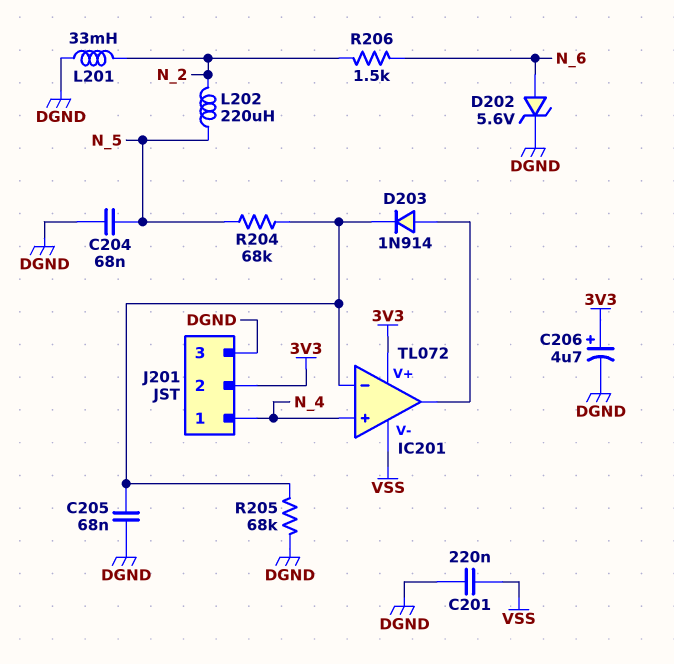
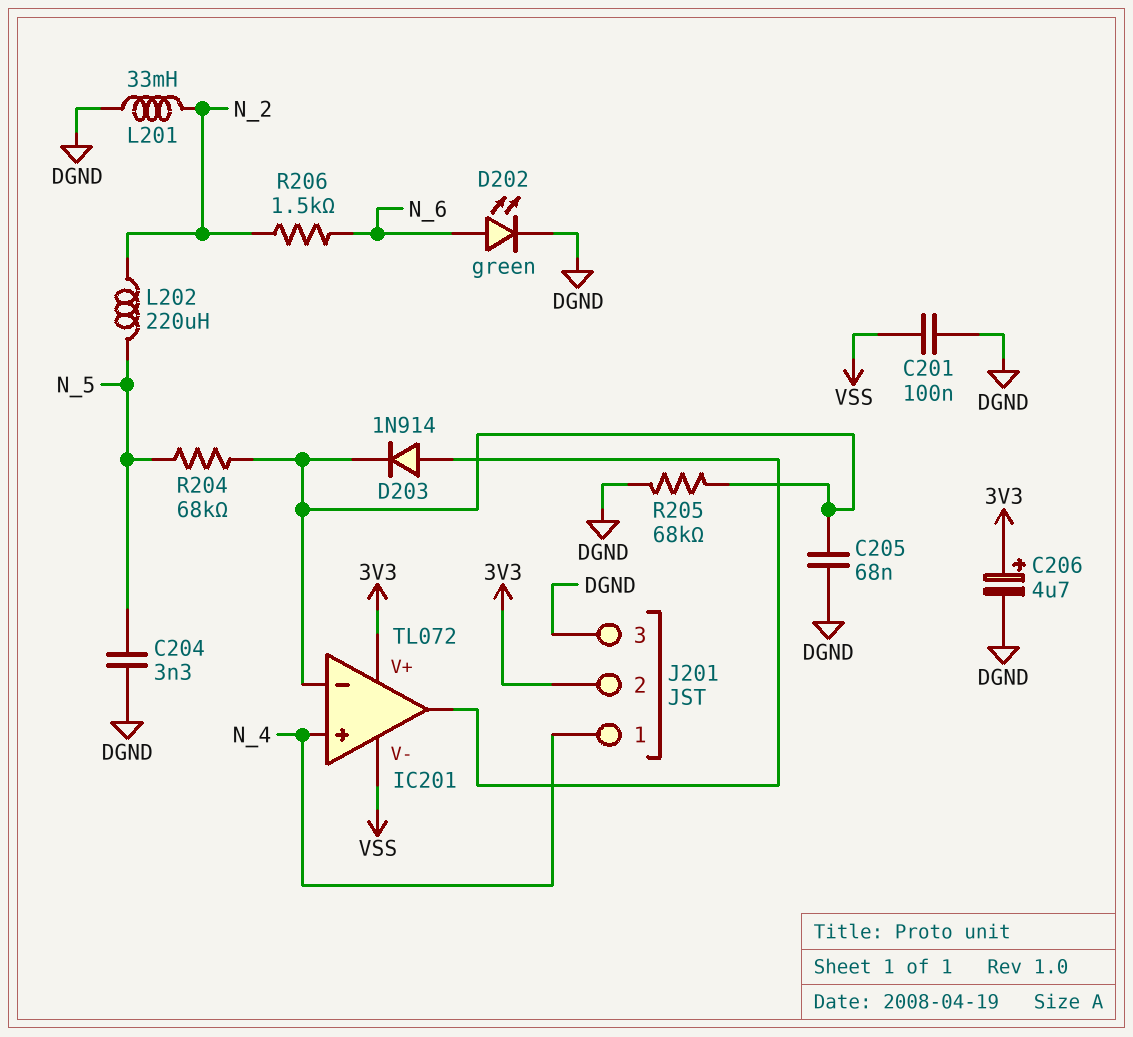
C201: 220nF (DGND, VSS) -> 100nF (DGND, VSS)
C204: 68nF (DGND, N_5) -> 3.3nF (DGND, N_5)
D202: zener 5.6V (A N_6, K DGND) -> LED green (A N_6, K DGND)

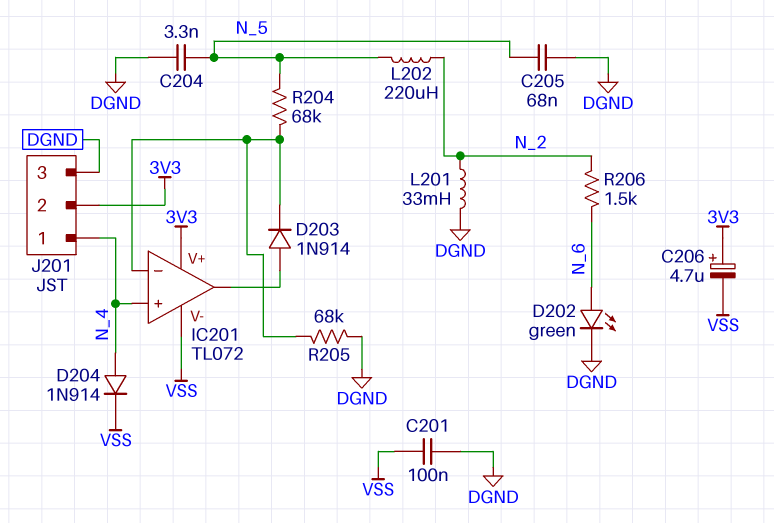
C205: 68nF (DGND, IC201/in-) -> 68nF (DGND, N_5)
C206: 4.7uF (plus 3V3, minus DGND) -> 4.7uF (plus 3V3, minus VSS)
D204: none -> diode 1N914 (A N_4, K VSS)

